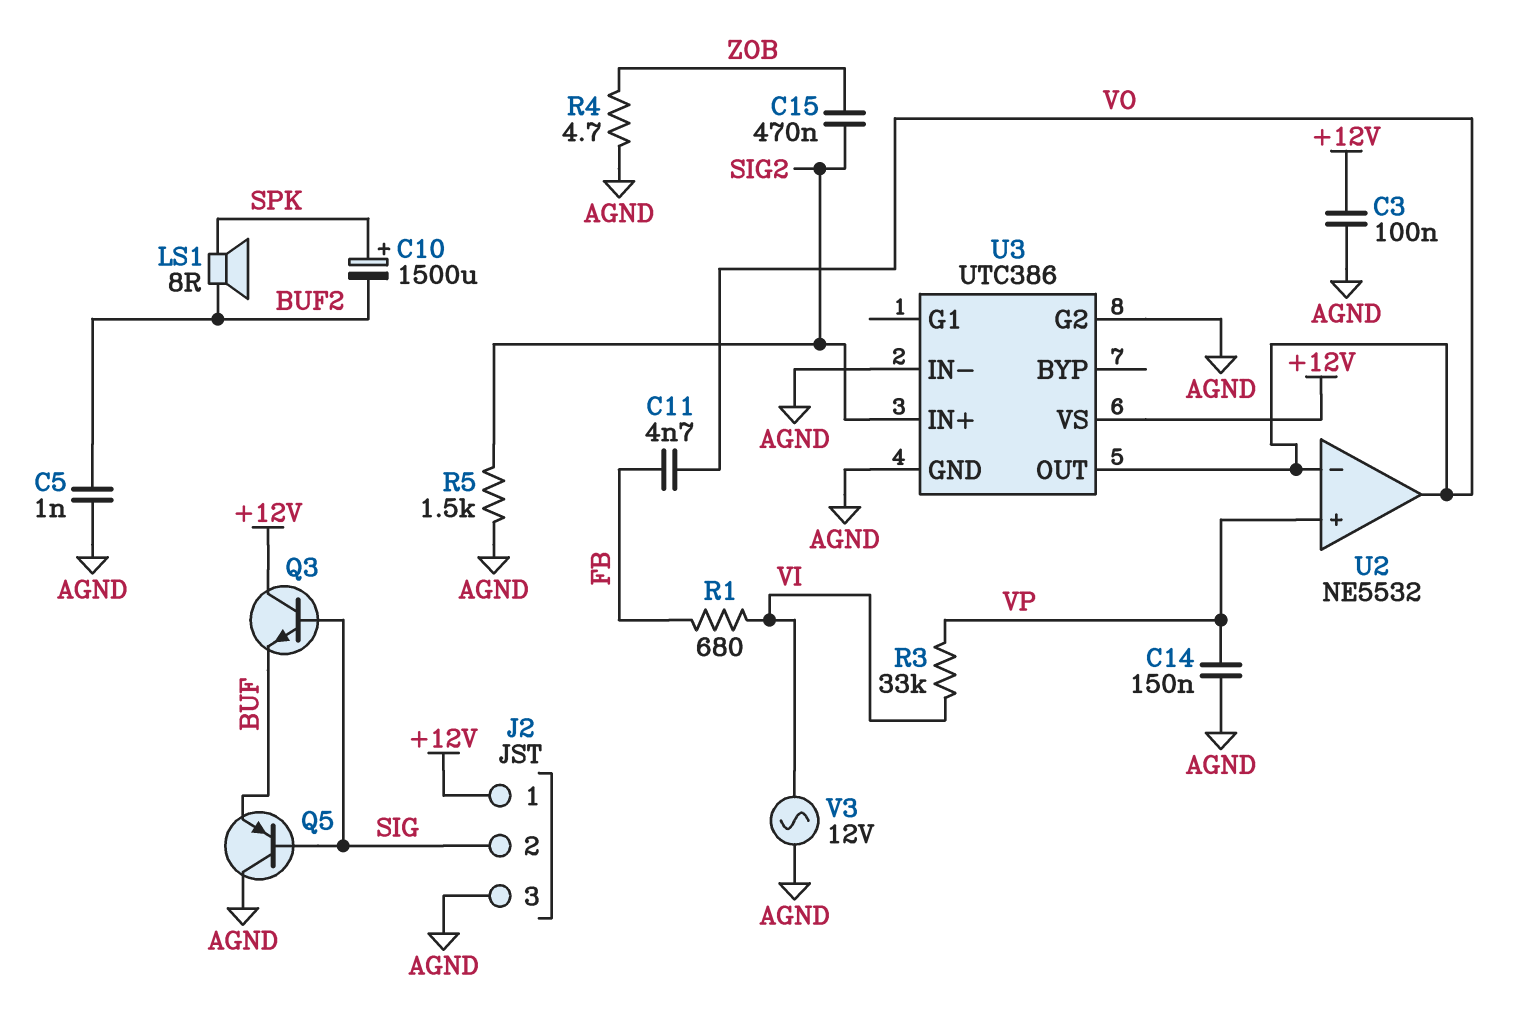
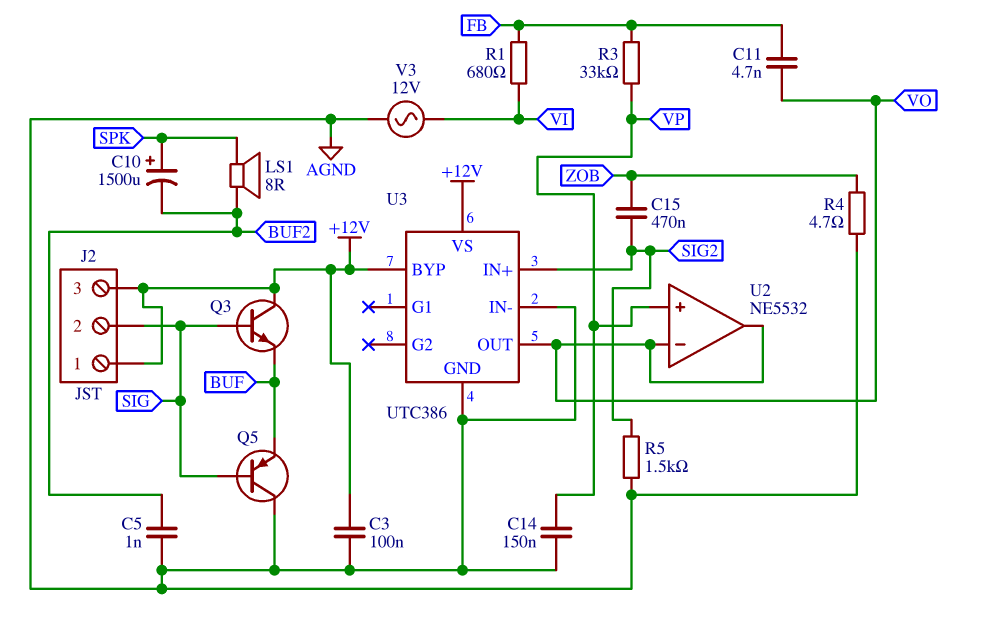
J2 pin 3: AGND -> +12V
R3: 33k (VI, VP) -> 33k (FB, VP)
U3 pin BYP: none -> +12V
U3 pin G2: AGND -> none

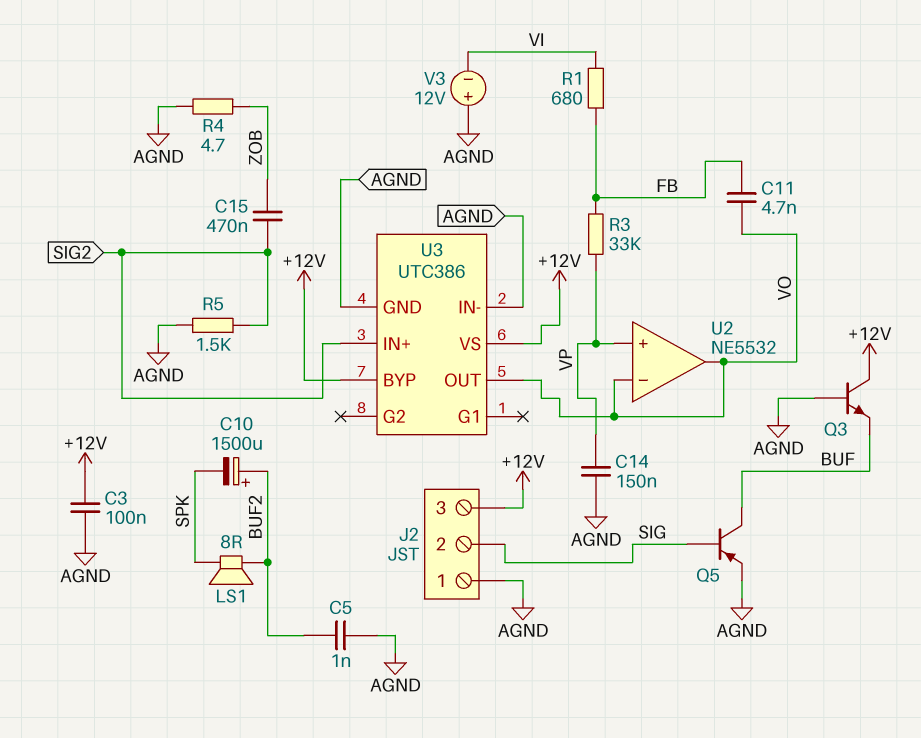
C10: 1500uF (plus SPK, minus BUF2) -> 1500uF (plus BUF2, minus SPK)
J2 pin 1: +12V -> AGND
Q3: NPN (B SIG, C +12V, E BUF) -> NPN (B AGND, C +12V, E BUF)
Q5: PNP (B SIG, C AGND, E BUF) -> PNP (B SIG, C BUF, E AGND)
V3: AC 12V (AGND, VI) -> 12V (plus AGND, minus VI)

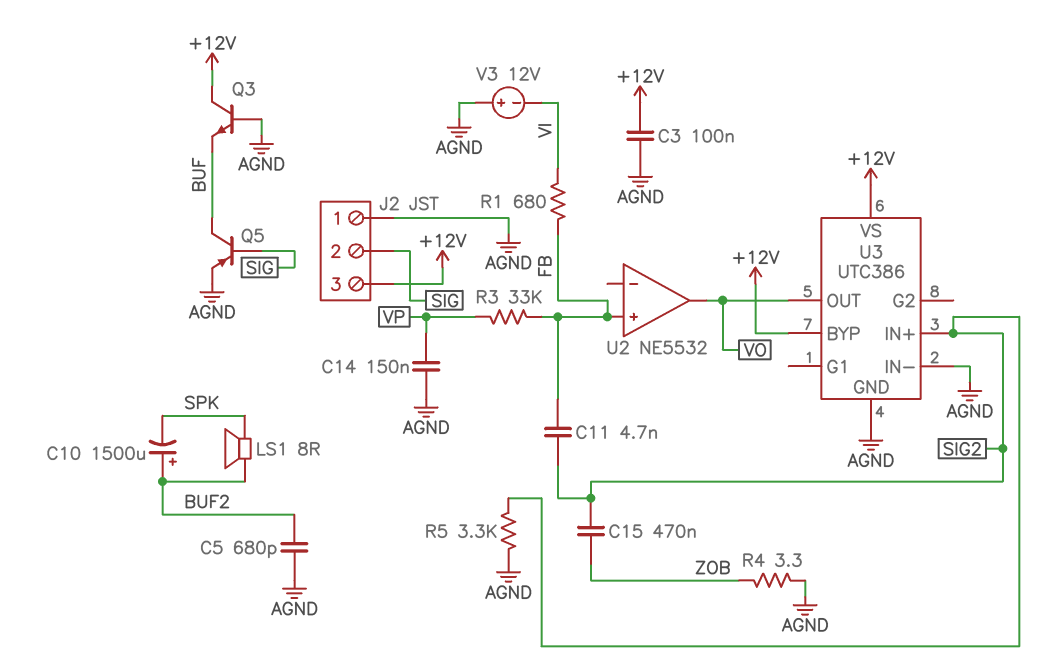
C5: 1nF (AGND, BUF2) -> 680pF (AGND, BUF2)
C11: 4.7nF (FB, VO) -> 4.7nF (FB, SIG2)
R4: 4.7 (AGND, ZOB) -> 3.3 (AGND, ZOB)
R5: 1.5k (AGND, SIG2) -> 3.3k (AGND, SIG2)
U2 pin in+: VP -> FB
U2 pin in-: VO -> none

